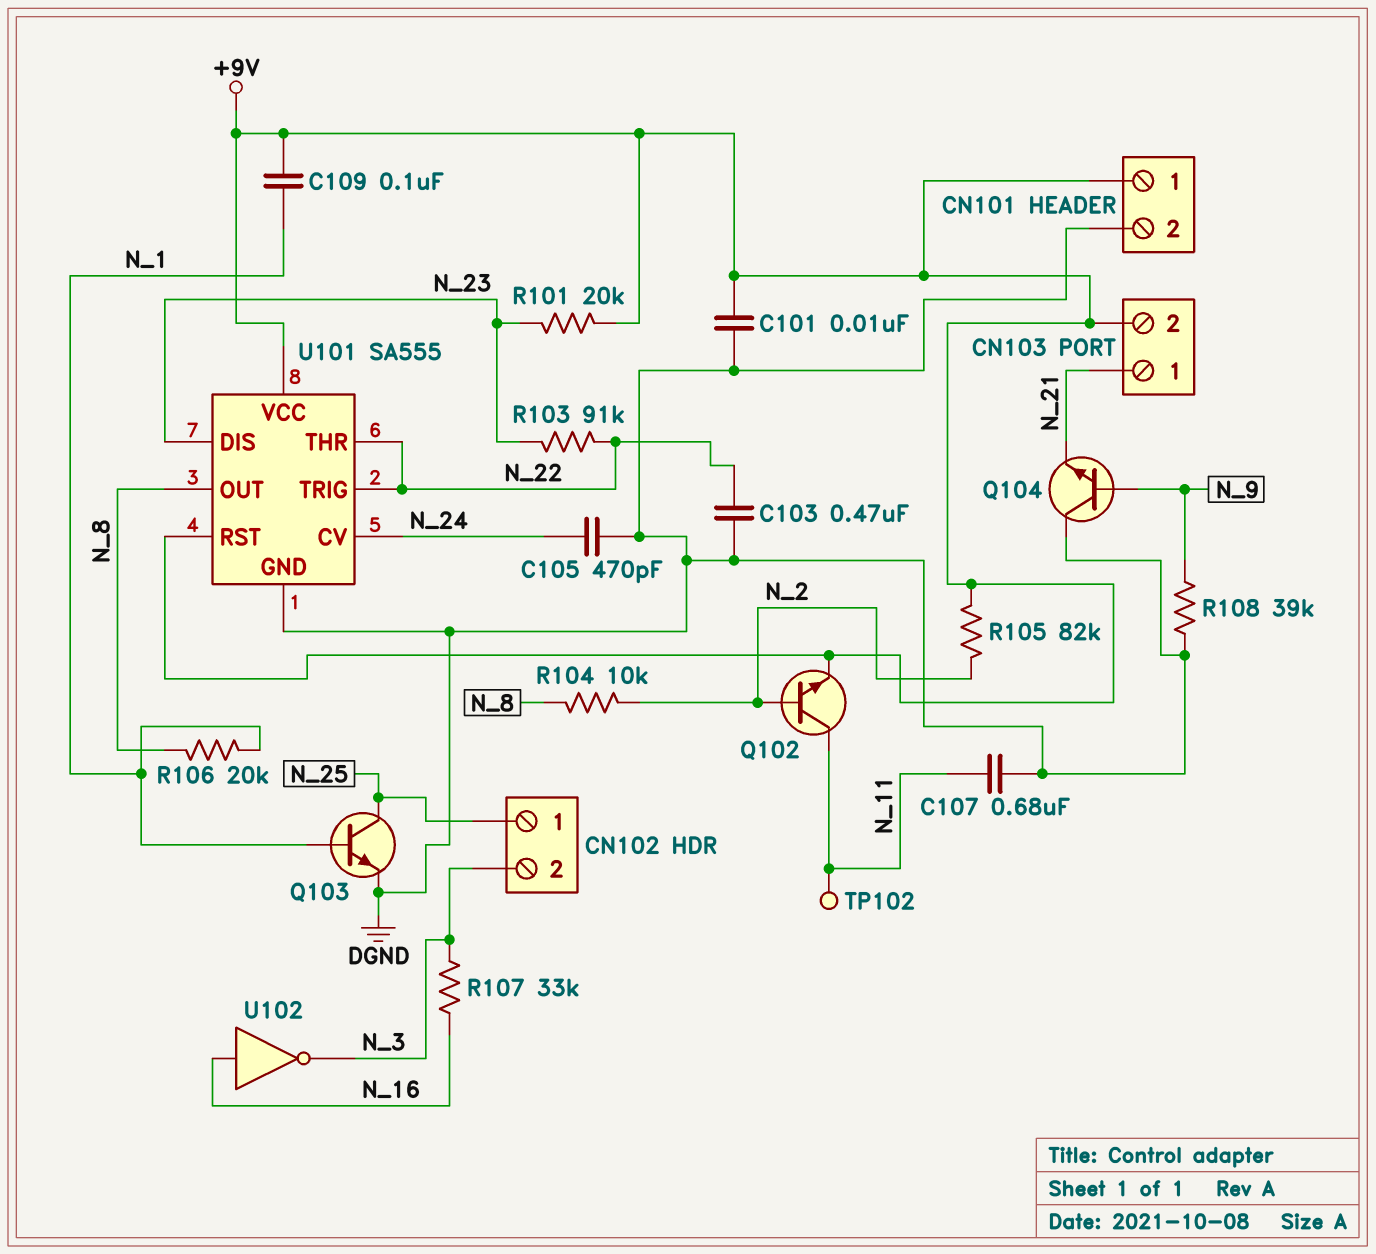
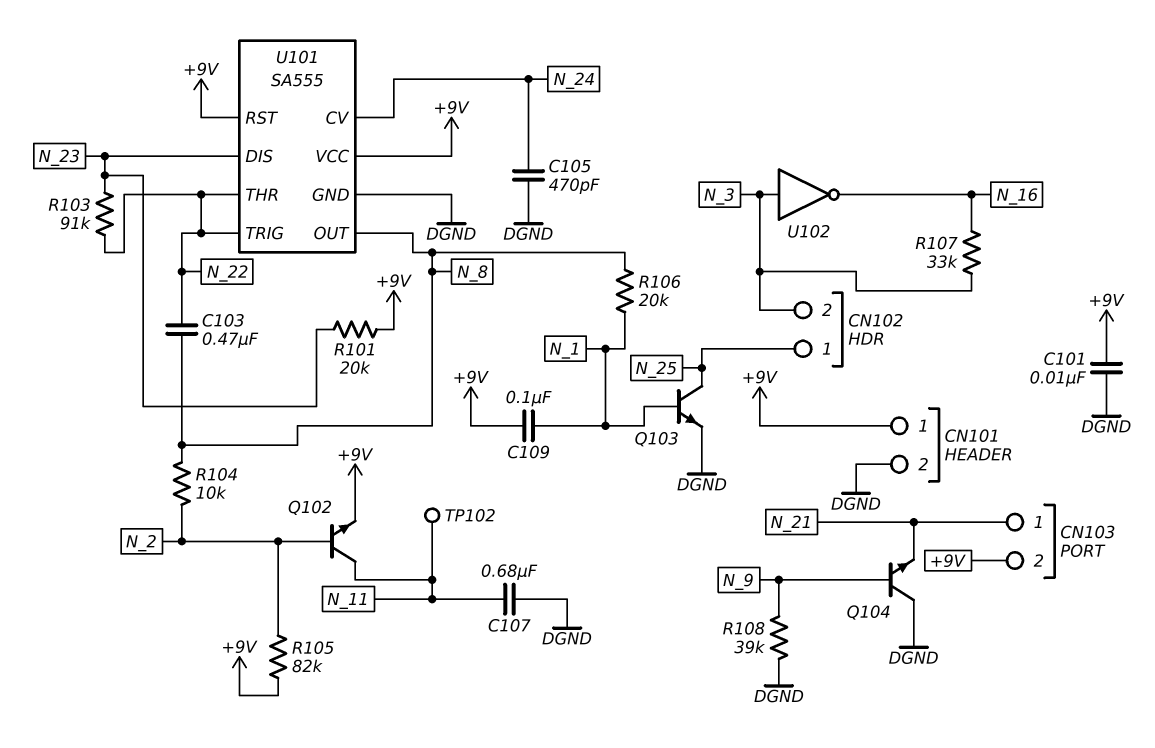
C103: 470nF (DGND, N_22) -> 470nF (N_8, N_22)
U102: NOT (in N_16, out N_3) -> NOT (in N_3, out N_16)

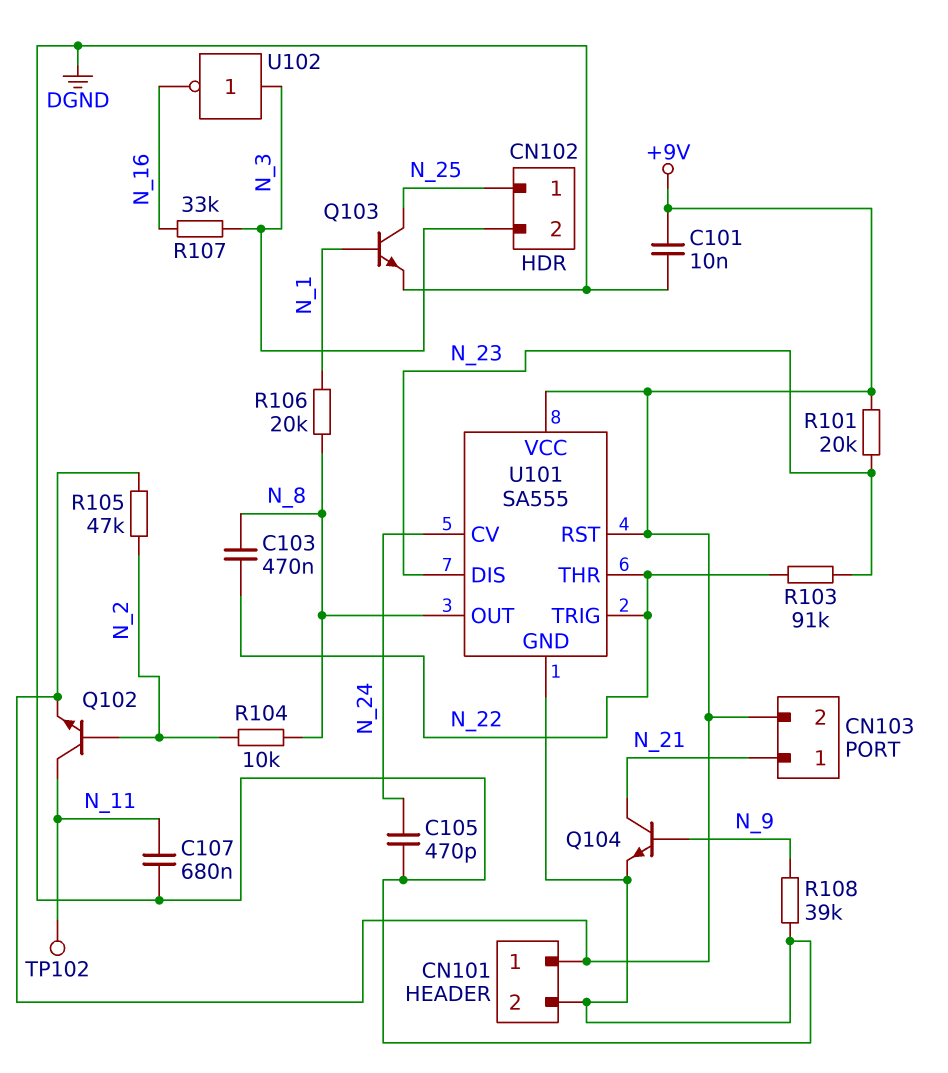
C109: 100nF (+9V, N_1) -> none
Q104: NPN (B N_9, C DGND, E N_21) -> NPN (B N_9, C N_21, E DGND)
R105: 82k (+9V, N_2) -> 47k (+9V, N_2)

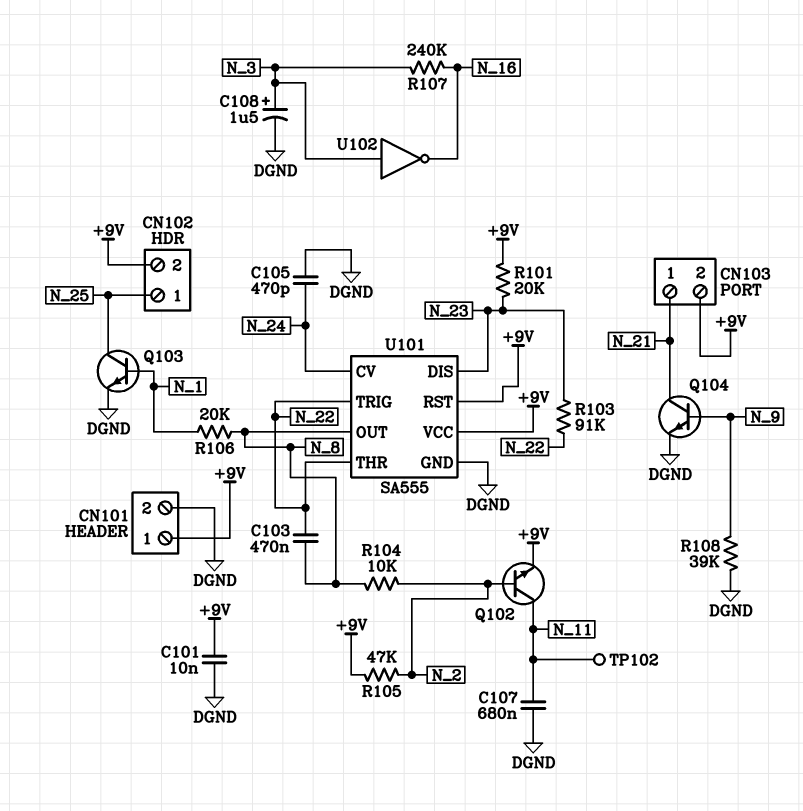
C108: none -> 1.5uF (plus N_3, minus DGND)
CN102 pin 2: N_3 -> +9V
R107: 33k (N_3, N_16) -> 240k (N_3, N_16)

